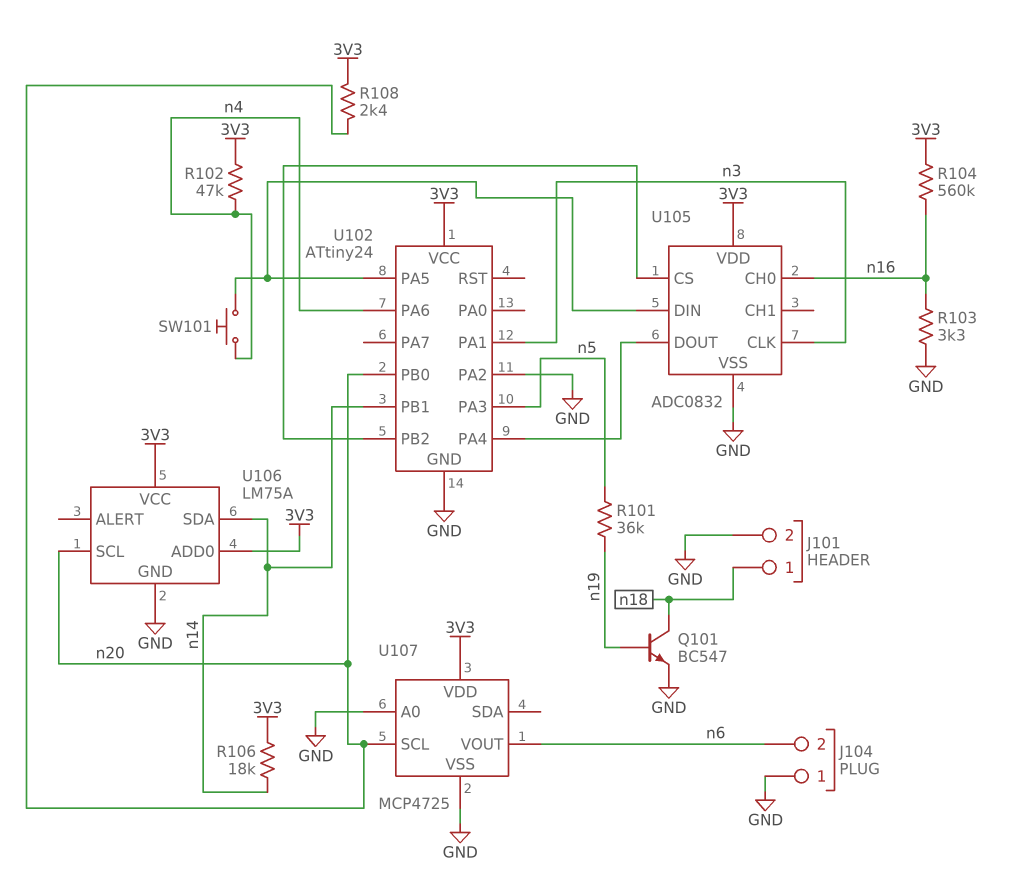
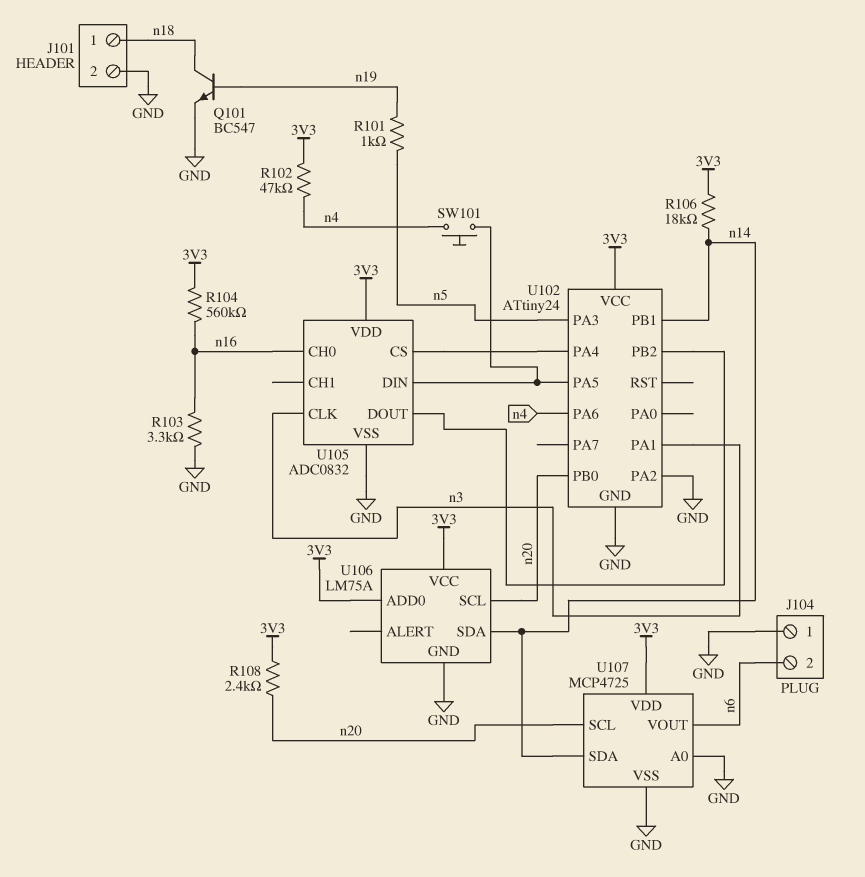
R101: 36k (n5, n19) -> 1k (n5, n19)
U105 pin CS: U102/PB2 -> U102/PA4
U105 pin DOUT: U102/PA4 -> U102/PB2
U107 pin SDA: none -> n14

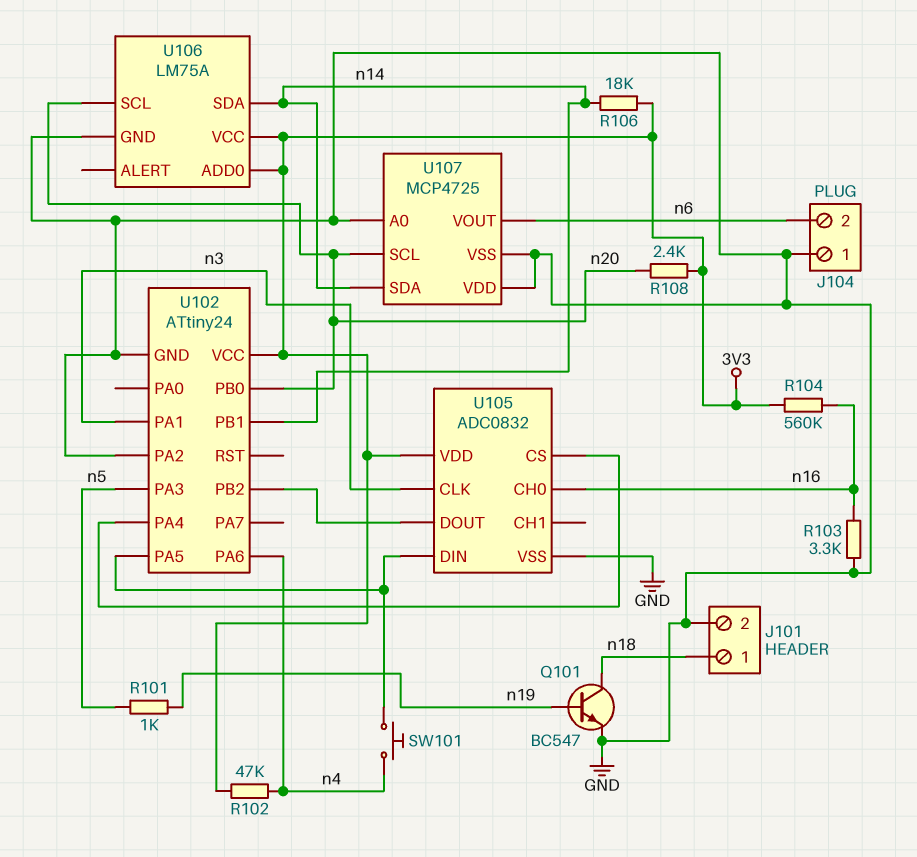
U107 pin VDD: 3V3 -> GND

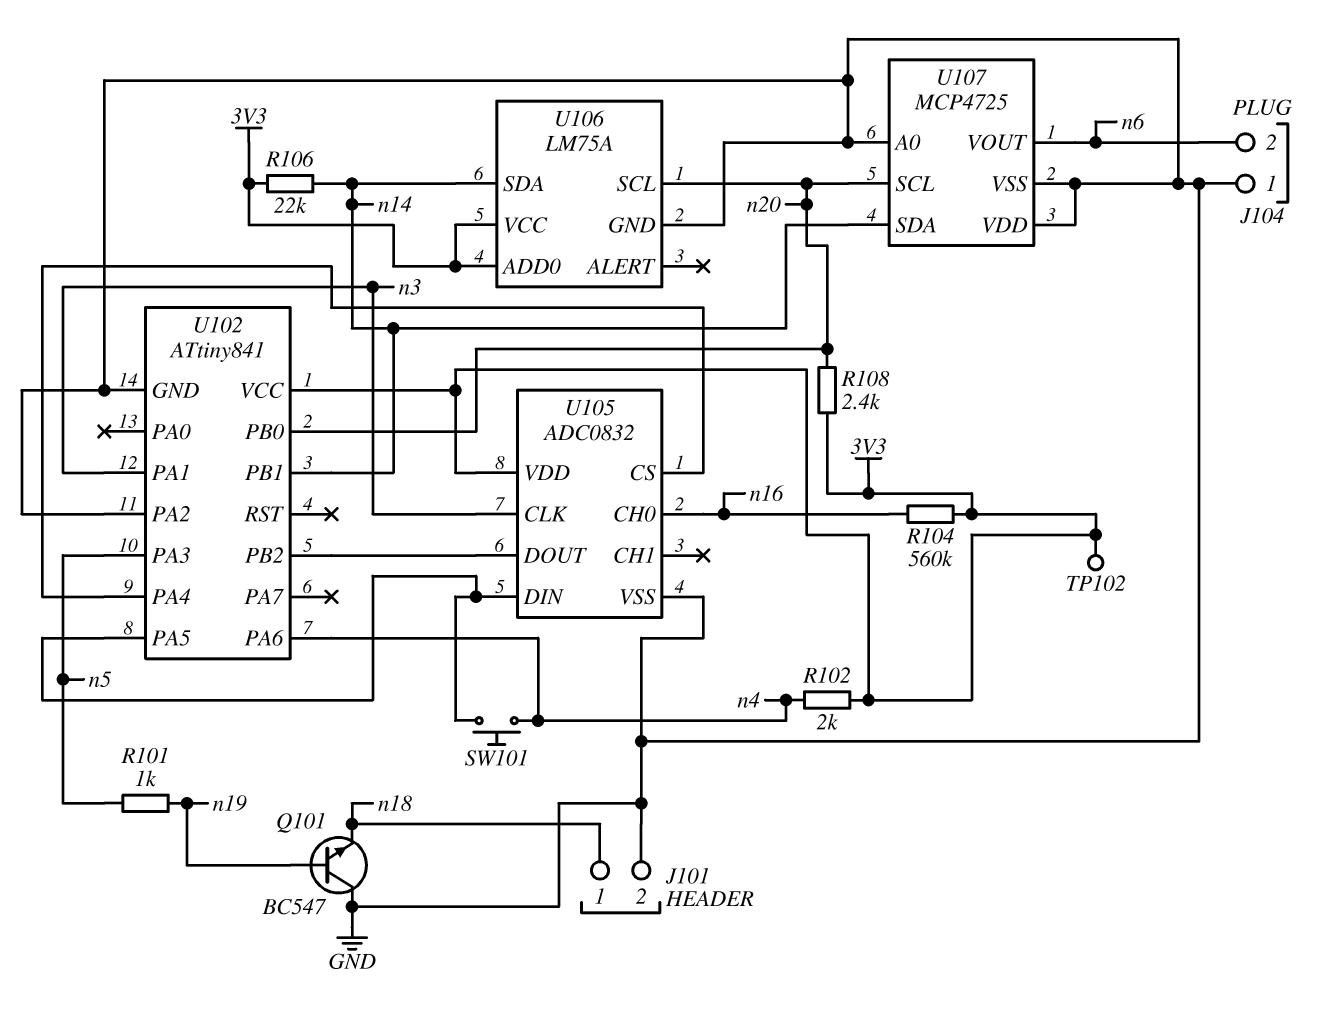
Q101: NPN BC547 (B n19, C n18, E GND) -> NPN BC547 (B n19, C GND, E n18)
R102: 47k (3V3, n4) -> 2k (3V3, n4)
R103: 3.3k (GND, n16) -> none
R106: 18k (3V3, n14) -> 22k (3V3, n14)
TP102: none -> test point (3V3)
U102: ATtiny24 -> ATtiny841

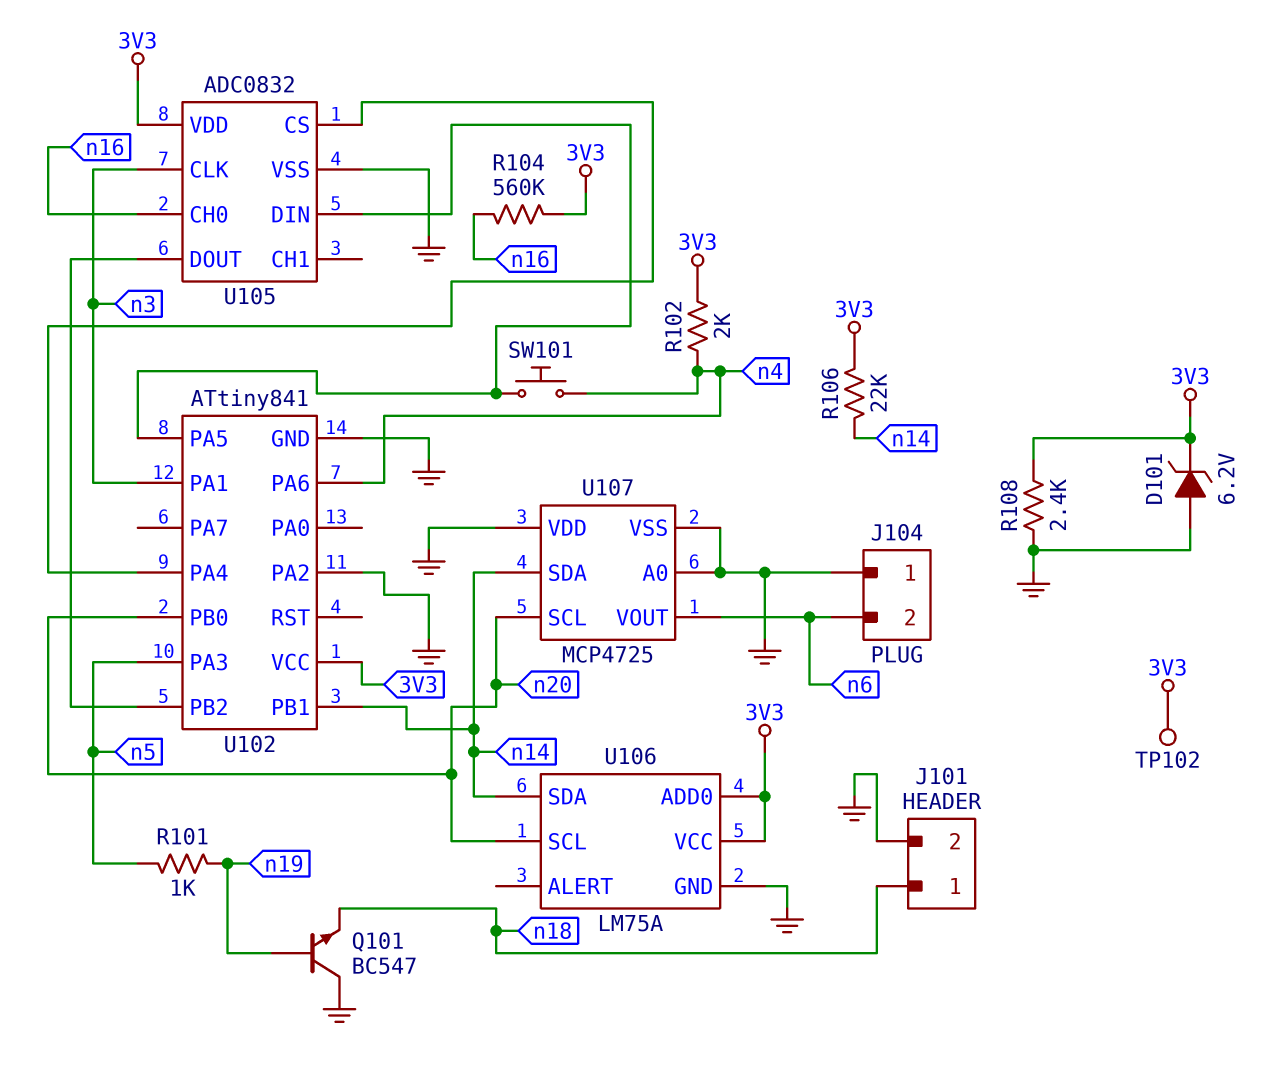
D101: none -> zener 6.2V (A GND, K 3V3)
R108: 2.4k (3V3, n20) -> 2.4k (3V3, GND)

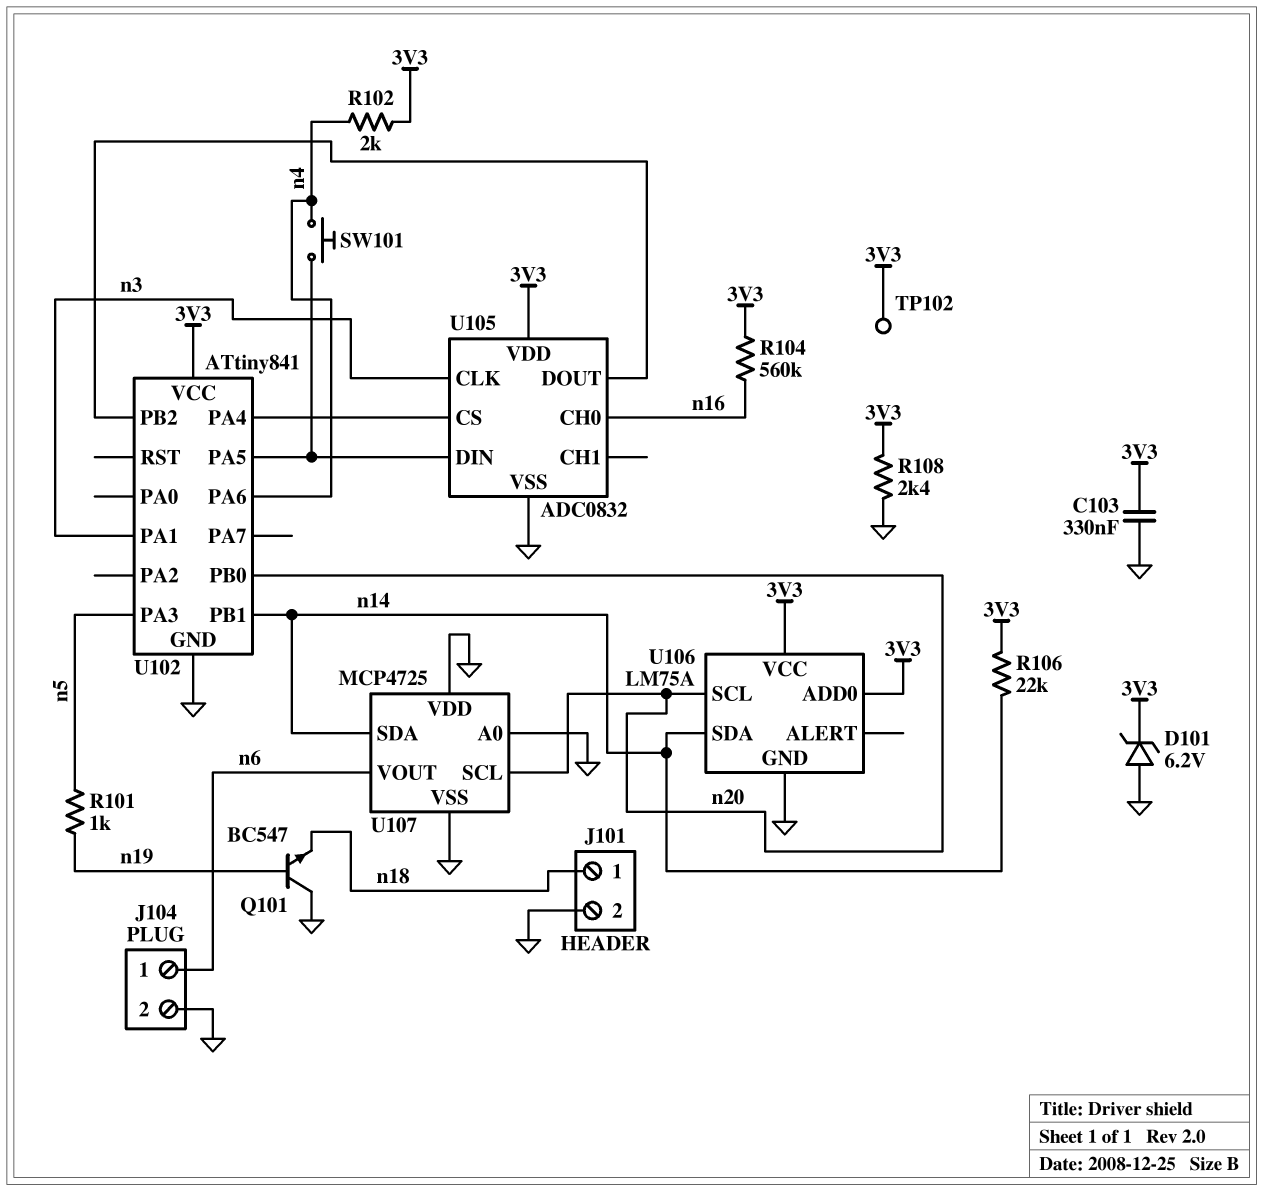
C103: none -> 330nF (3V3, GND)
J104 pin 1: GND -> n6
J104 pin 2: n6 -> GND
U102 pin PA2: GND -> none

